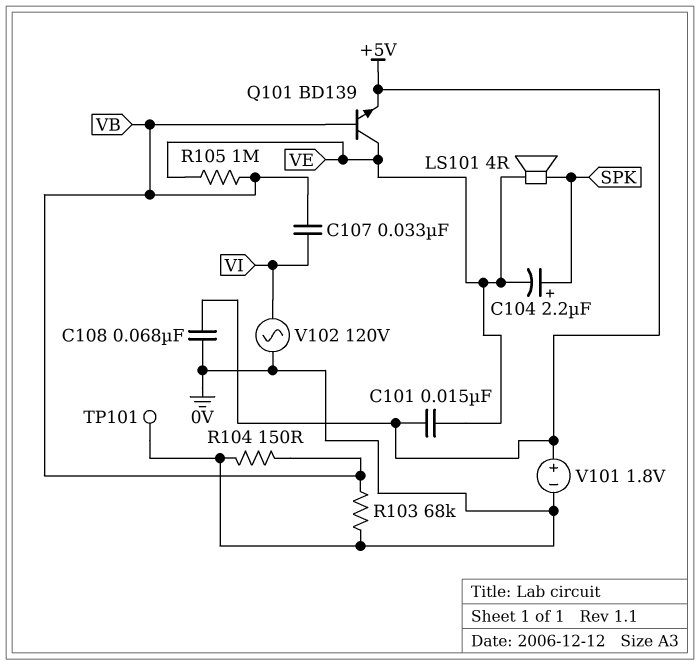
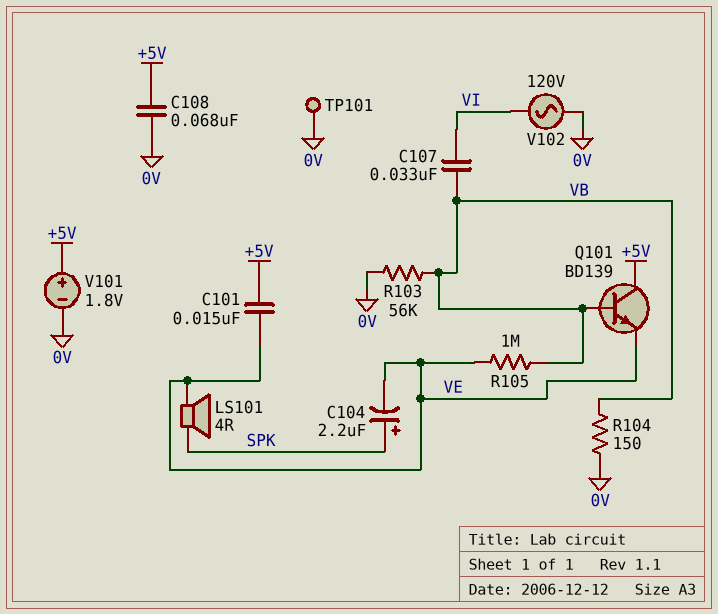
Q101: NPN BD139 (B VB, C VE, E +5V) -> NPN BD139 (B VB, C +5V, E VE)
R103: 68k (0V, VB) -> 56k (0V, VB)

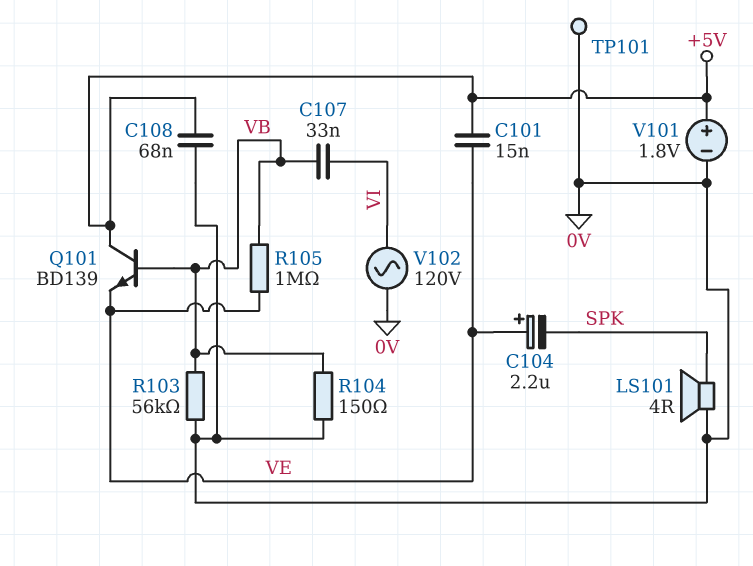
C104: 2.2uF (plus SPK, minus VE) -> 2.2uF (plus VE, minus SPK)
LS101: speaker 4R (SPK, VE) -> speaker 4R (0V, SPK)

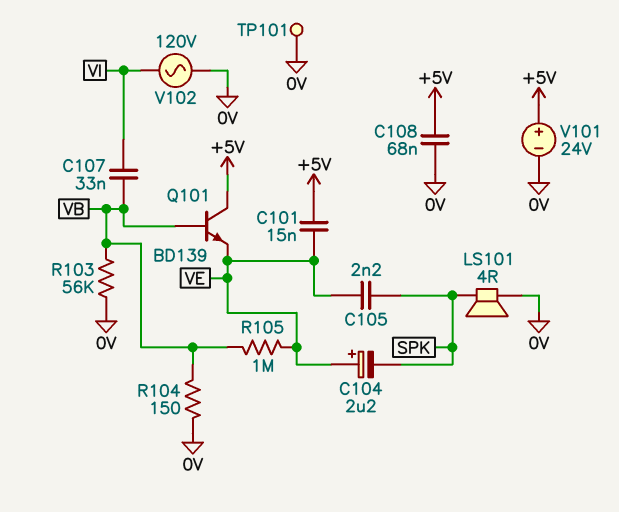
C105: none -> 2.2nF (SPK, VE)
V101: 1.8V (plus +5V, minus 0V) -> 24V (plus +5V, minus 0V)

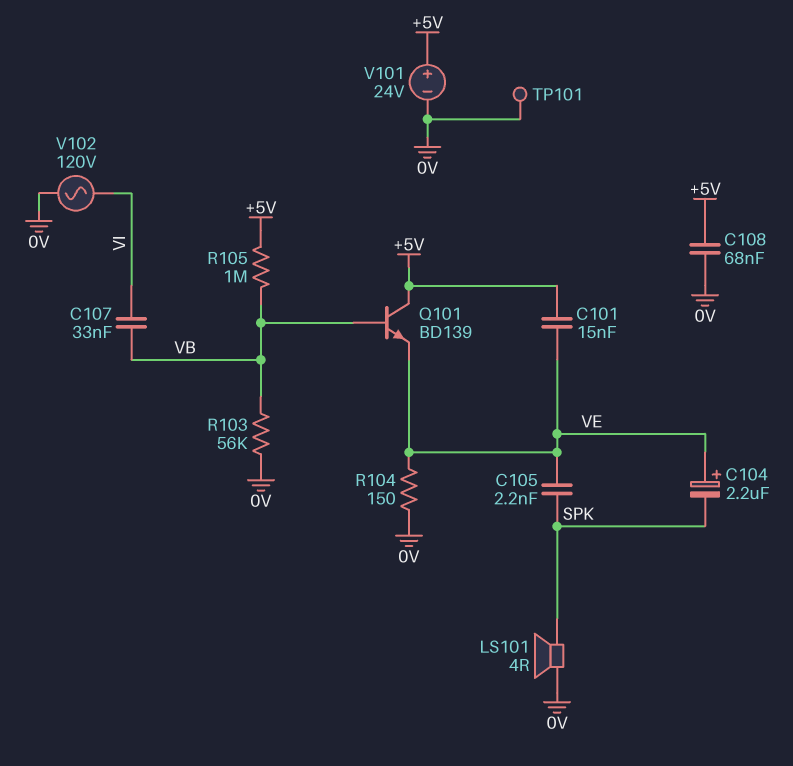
R104: 150 (0V, VB) -> 150 (0V, VE)
R105: 1M (VB, VE) -> 1M (+5V, VB)

